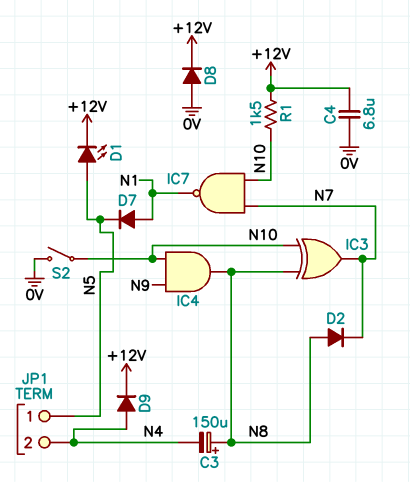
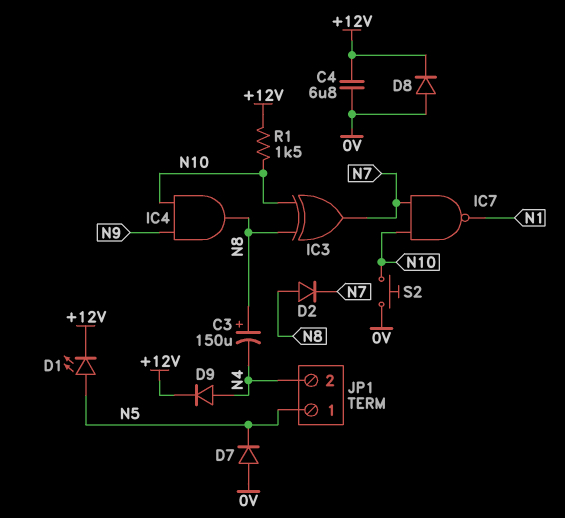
D7: diode (A N1, K N5) -> diode (A 0V, K N5)
S2: switch (0V, N10) -> button (0V, N10)

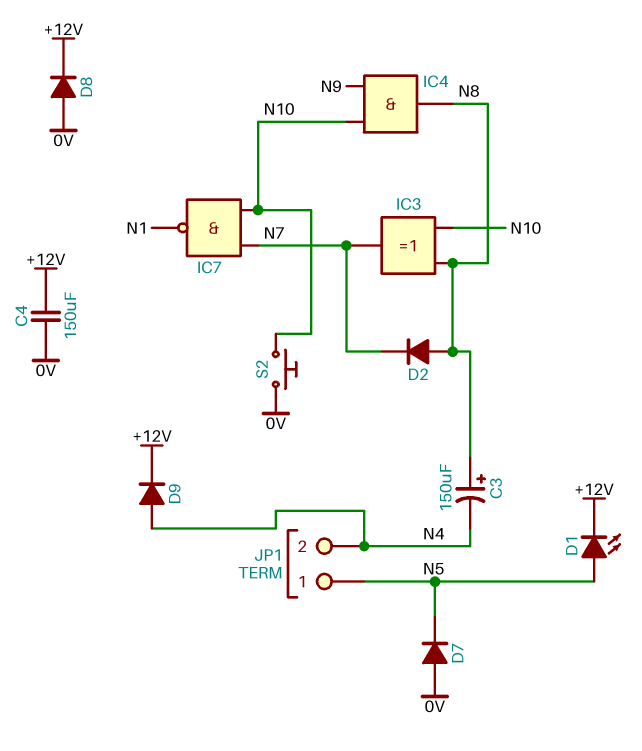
C4: 6.8uF (+12V, 0V) -> 150uF (+12V, 0V)
R1: 1.5k (+12V, N10) -> none

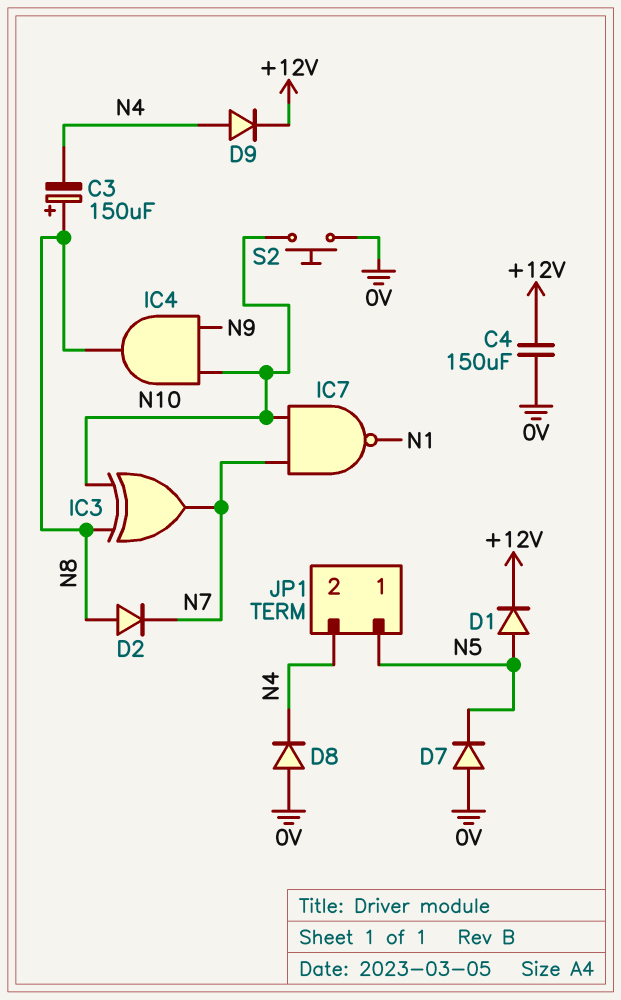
D1: LED (A N5, K +12V) -> diode (A N5, K +12V)
D8: diode (A 0V, K +12V) -> diode (A 0V, K N4)

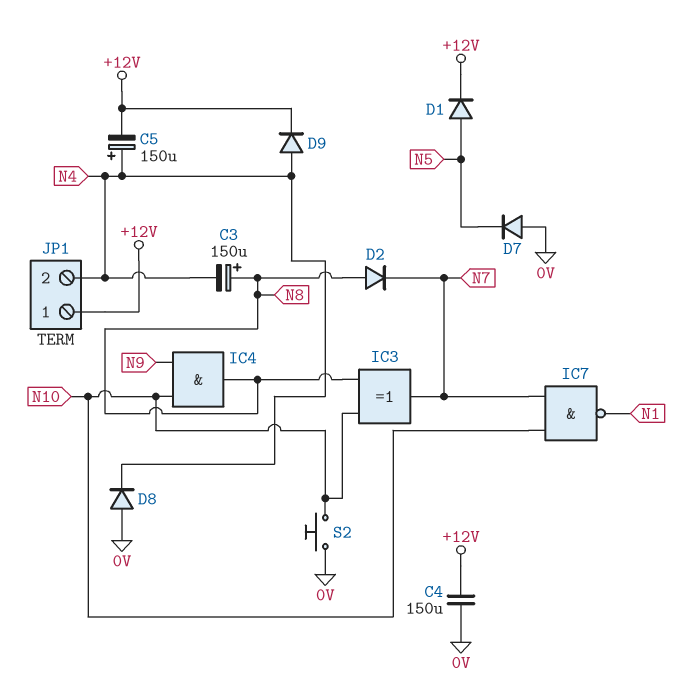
C5: none -> 150uF (plus N4, minus +12V)
JP1 pin 1: N5 -> +12V

